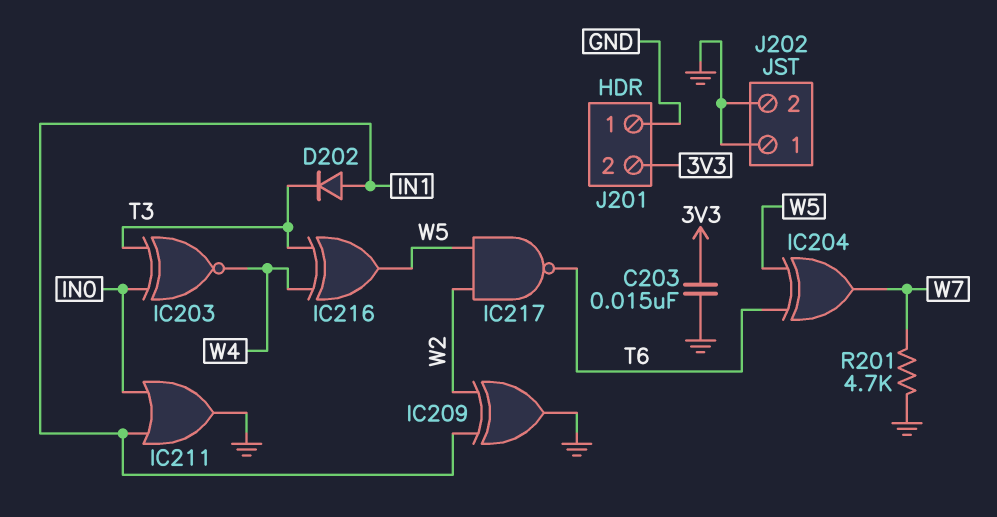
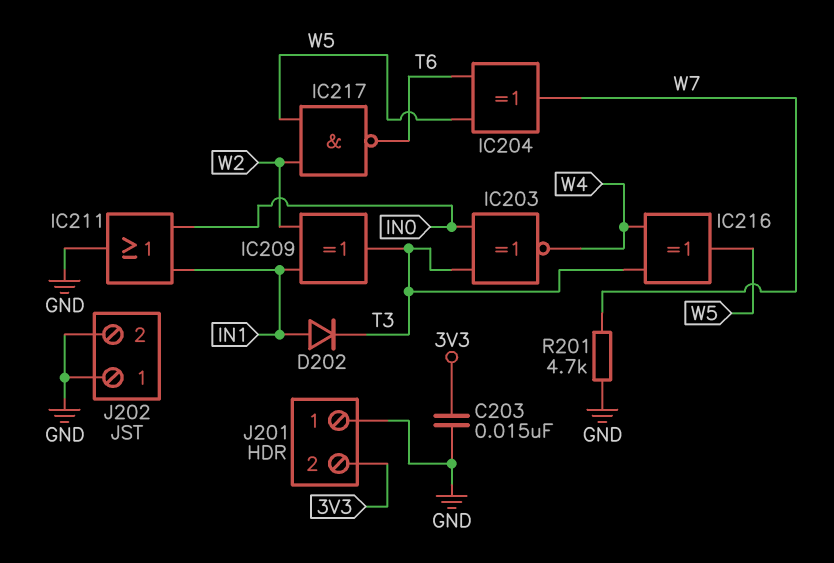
IC209: XOR (in IN1, in W2, out GND) -> XOR (in IN1, in W2, out T3)

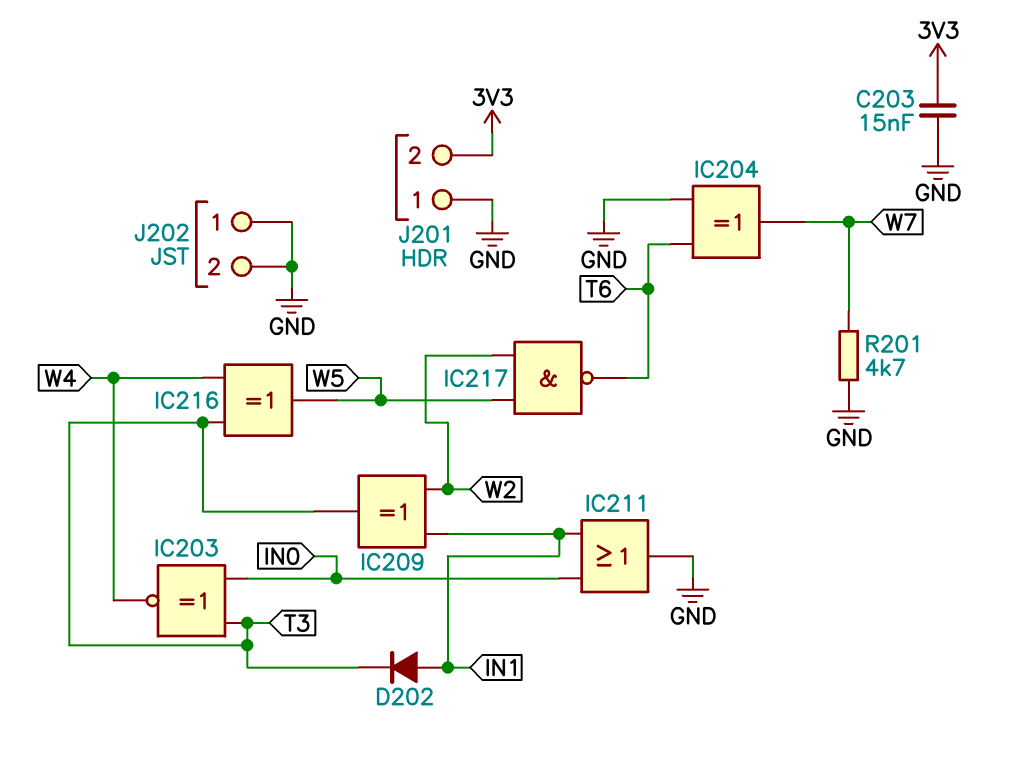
IC204: XOR (in T6, in W5, out W7) -> XOR (in GND, in T6, out W7)

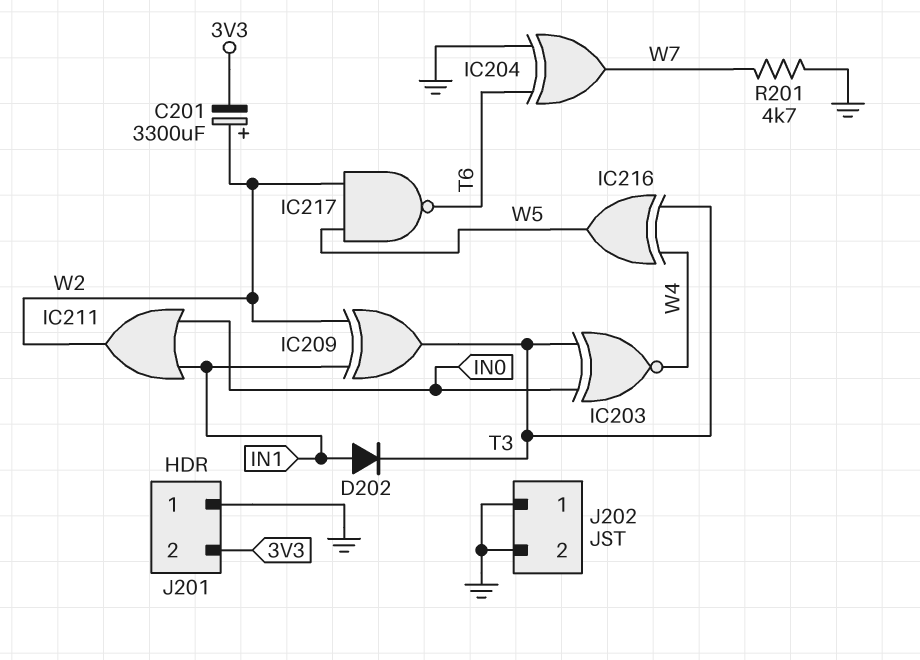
C201: none -> 3300uF (plus W2, minus 3V3)
C203: 15nF (3V3, GND) -> none
IC211: OR (in IN0, in IN1, out GND) -> OR (in IN0, in IN1, out W2)

